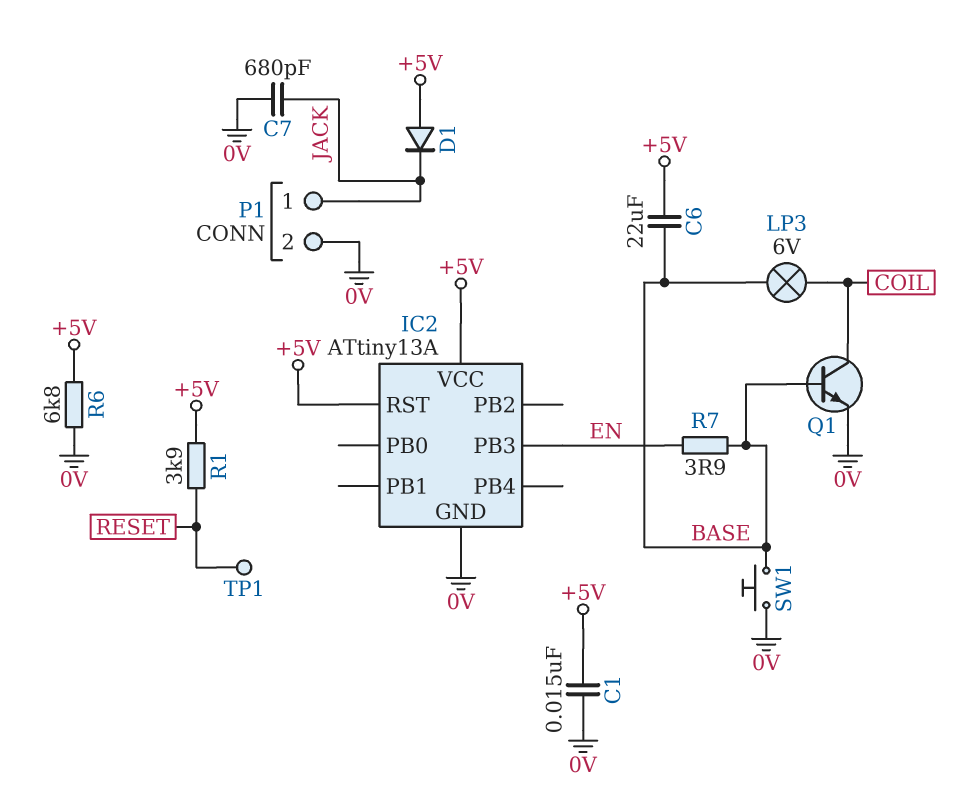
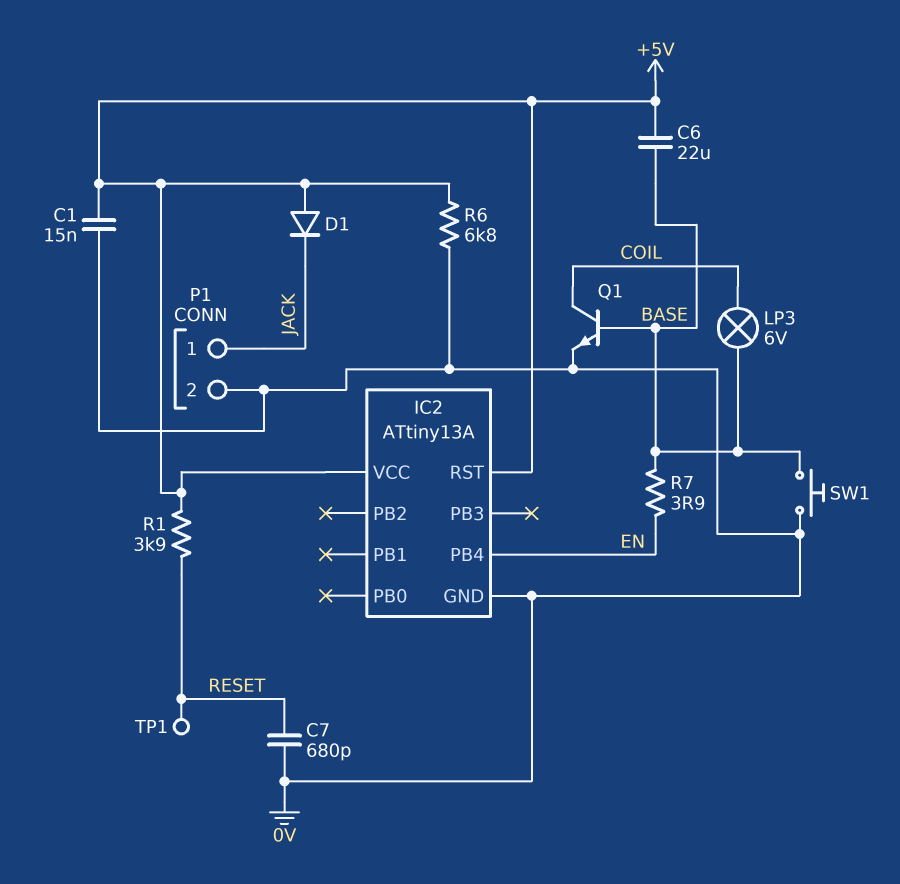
C7: 680pF (0V, JACK) -> 680pF (0V, RESET)
IC2 pin PB3: EN -> none
IC2 pin PB4: none -> EN

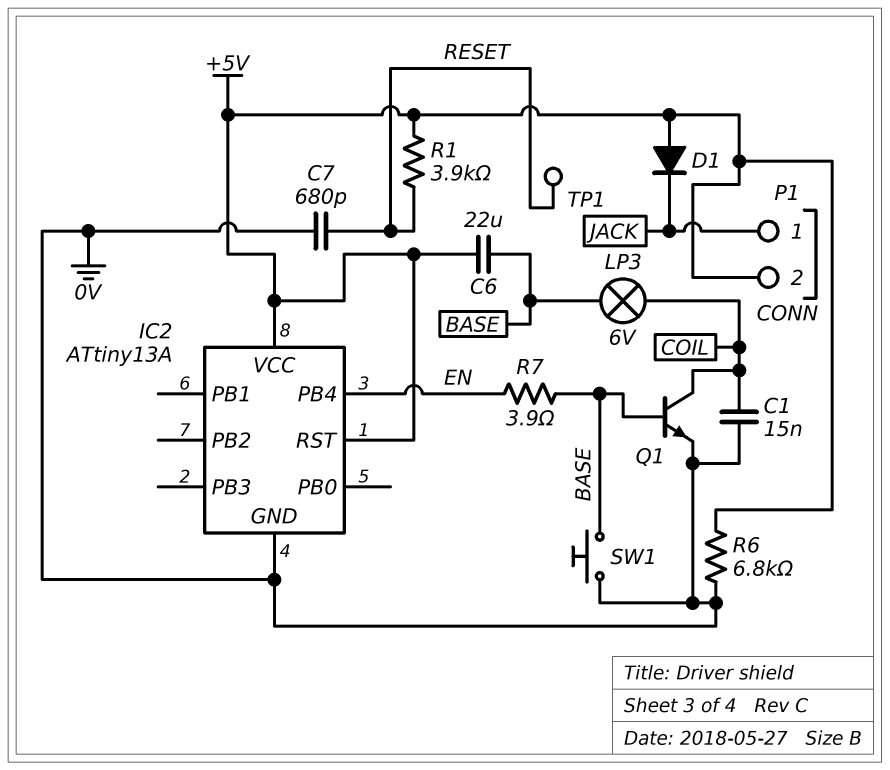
C1: 15nF (+5V, 0V) -> 15nF (0V, COIL)
P1 pin 2: 0V -> +5V

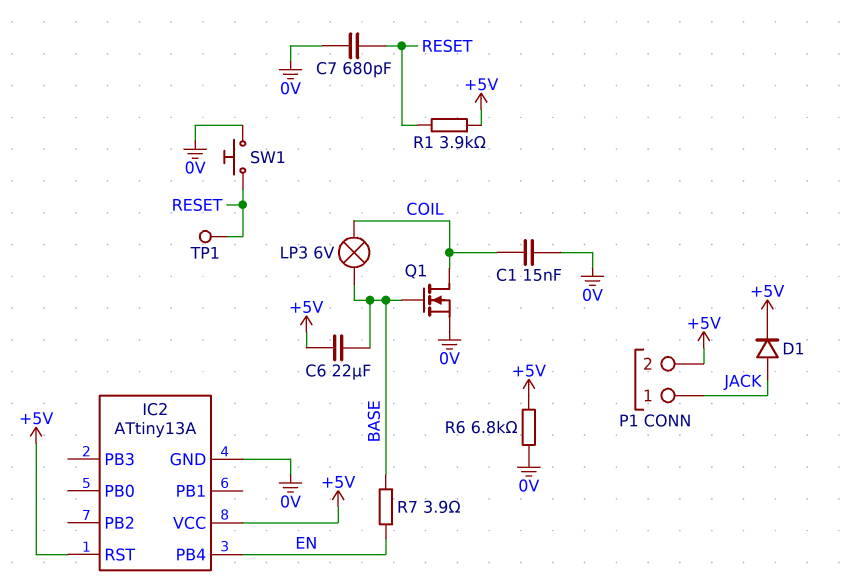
D1: diode (A +5V, K JACK) -> diode (A JACK, K +5V)
Q1: NPN (B BASE, C COIL, E 0V) -> NMOS (G BASE, D COIL, S 0V)
SW1: button (0V, BASE) -> button (0V, RESET)

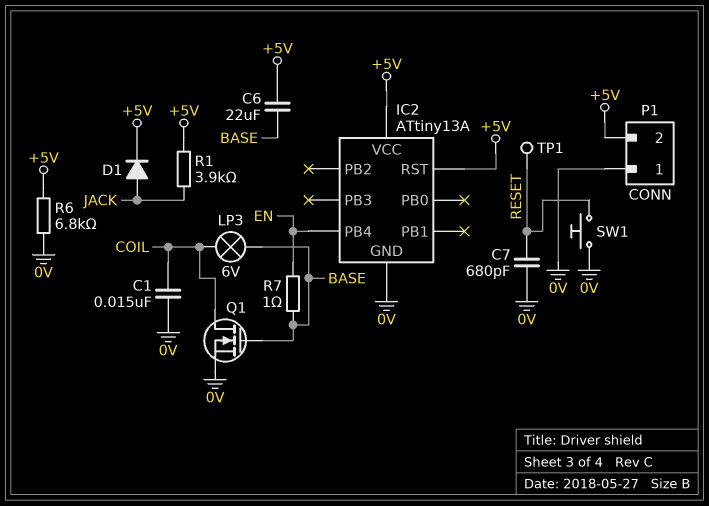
P1 pin 1: JACK -> 0V
R1: 3.9k (+5V, RESET) -> 3.9k (+5V, JACK)
R7: 3.9 (BASE, EN) -> 1 (BASE, EN)

